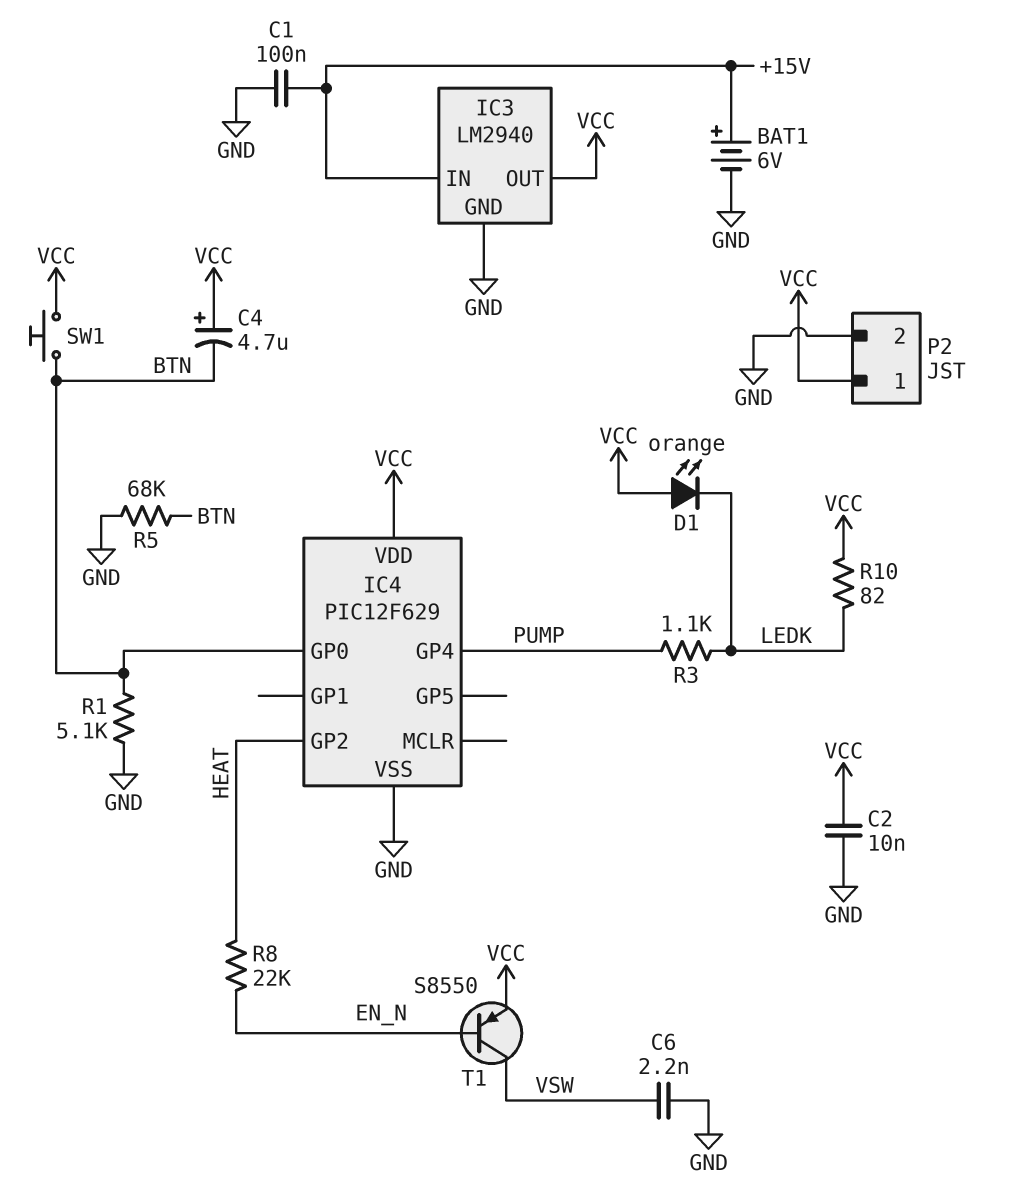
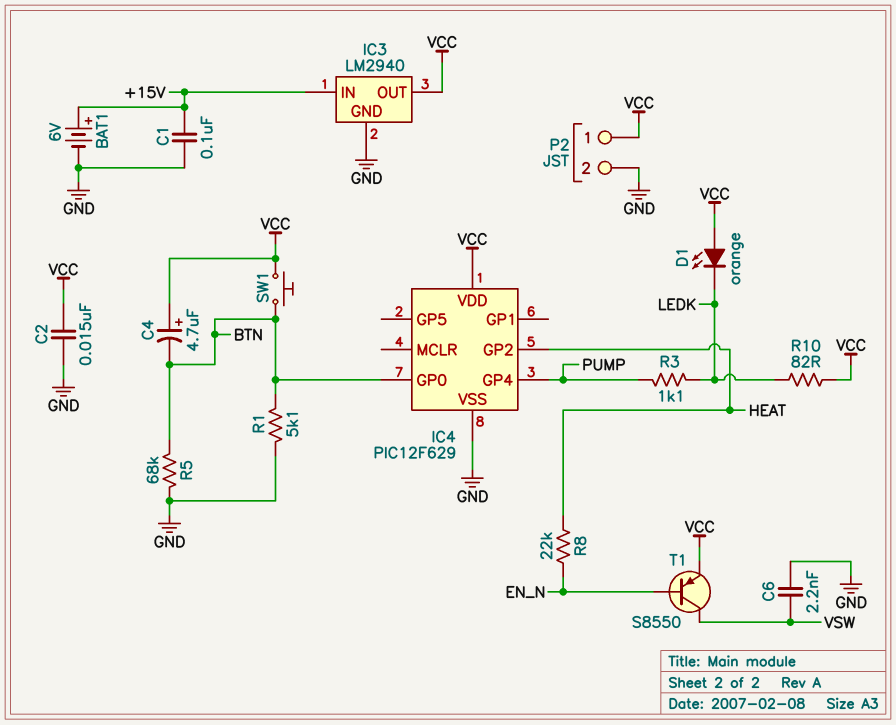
C2: 10nF (GND, VCC) -> 15nF (GND, VCC)

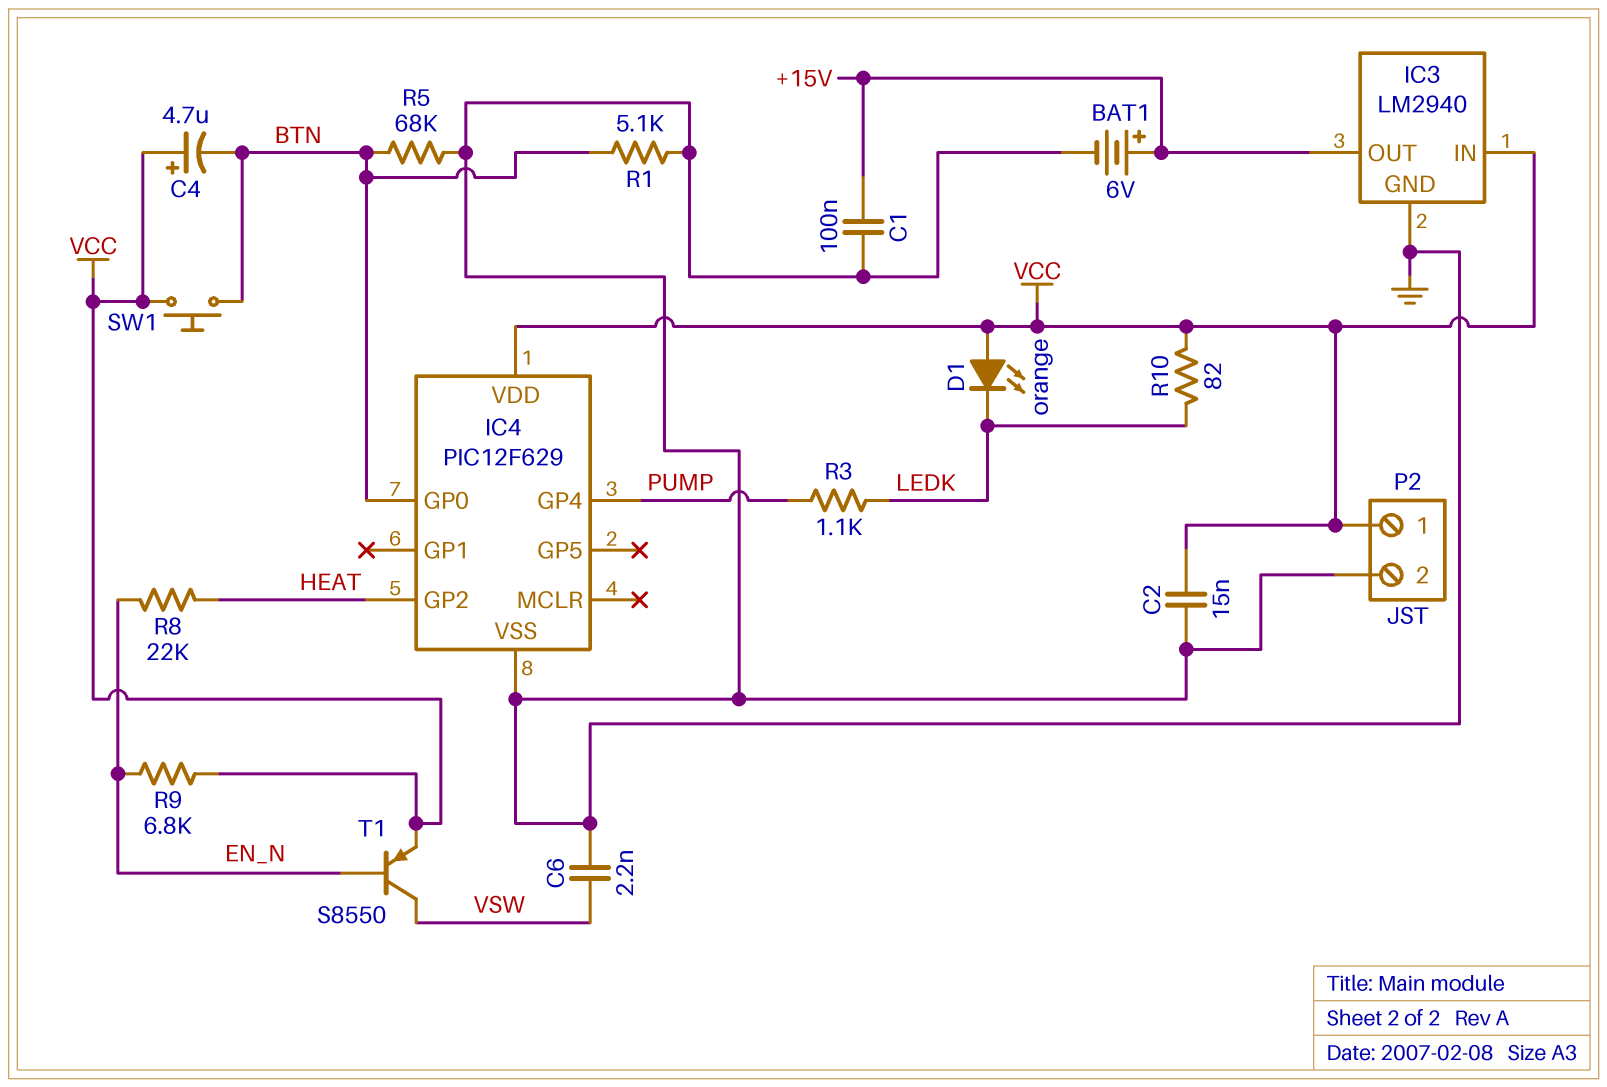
IC3 pin IN: +15V -> VCC
IC3 pin OUT: VCC -> +15V
R9: none -> 6.8k (EN_N, VCC)

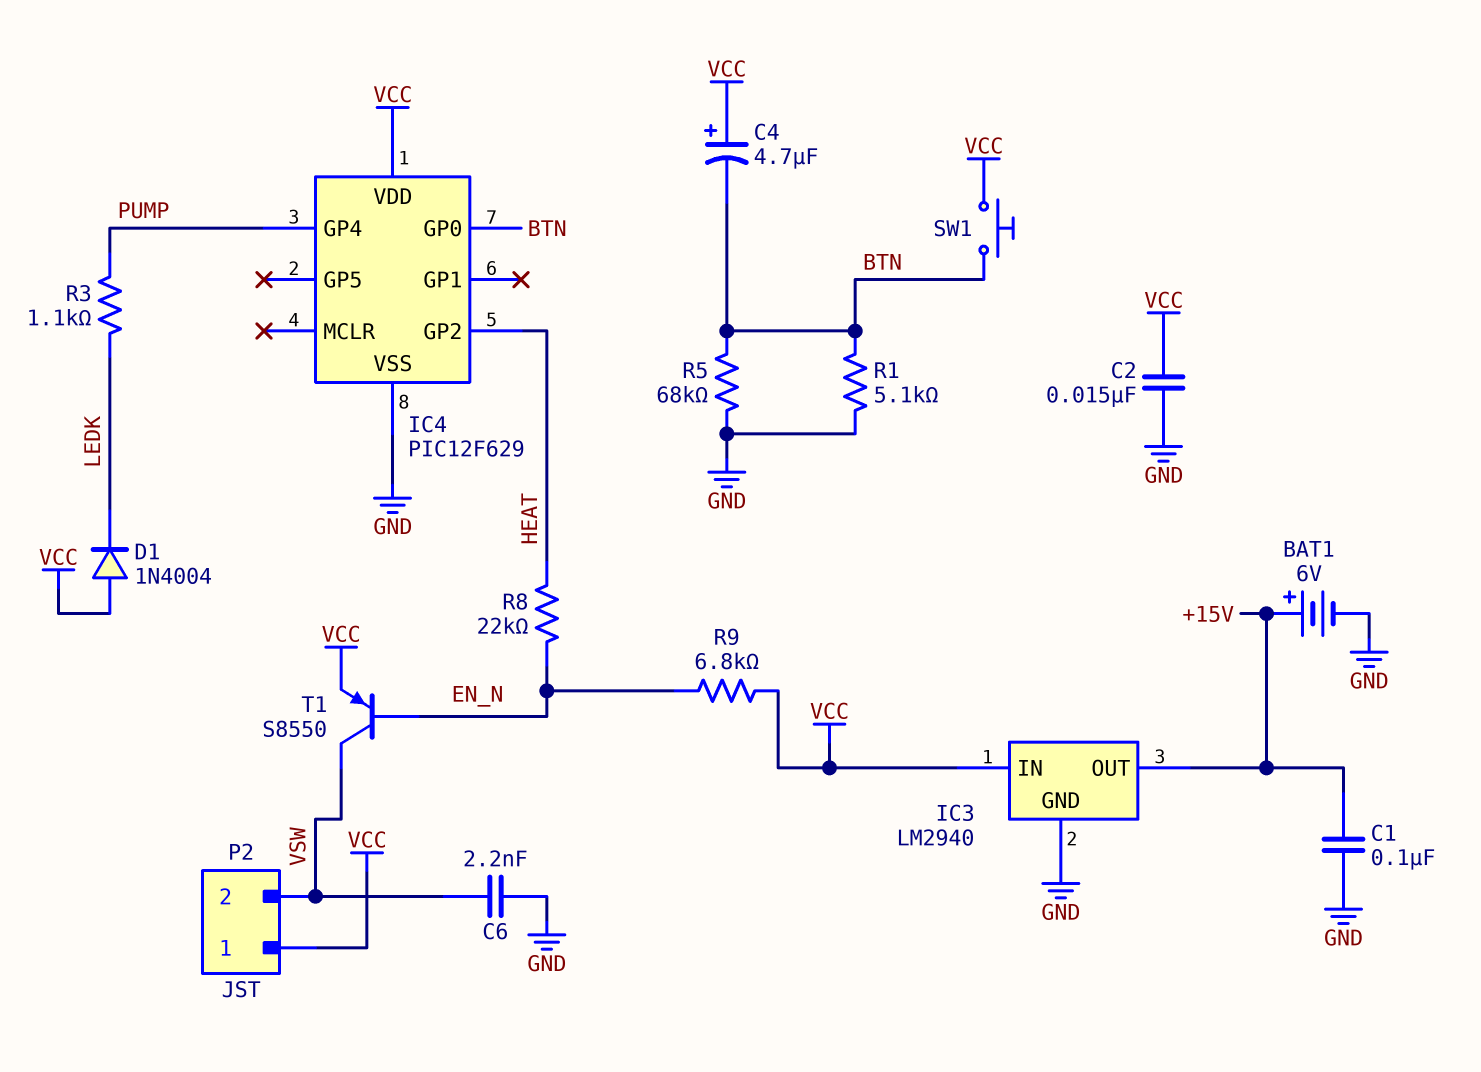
D1: LED orange (A VCC, K LEDK) -> diode 1N4004 (A VCC, K LEDK)
P2 pin 2: GND -> VSW
R10: 82 (LEDK, VCC) -> none

